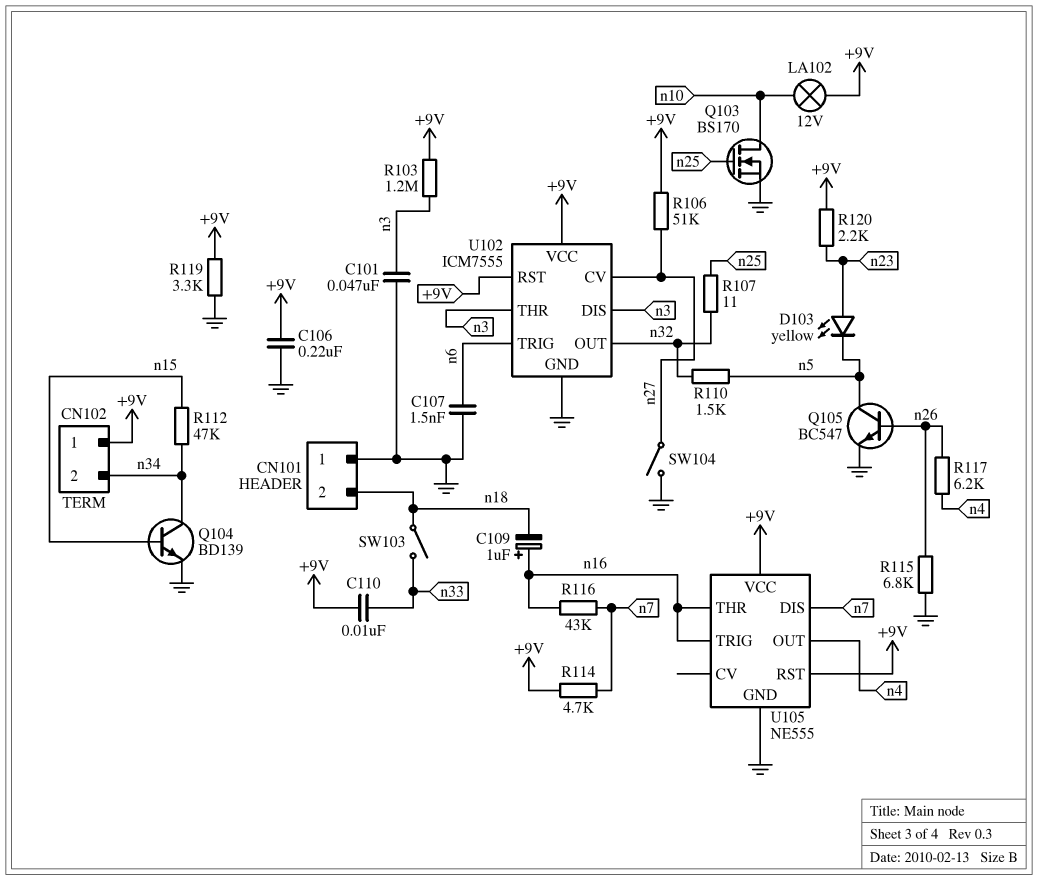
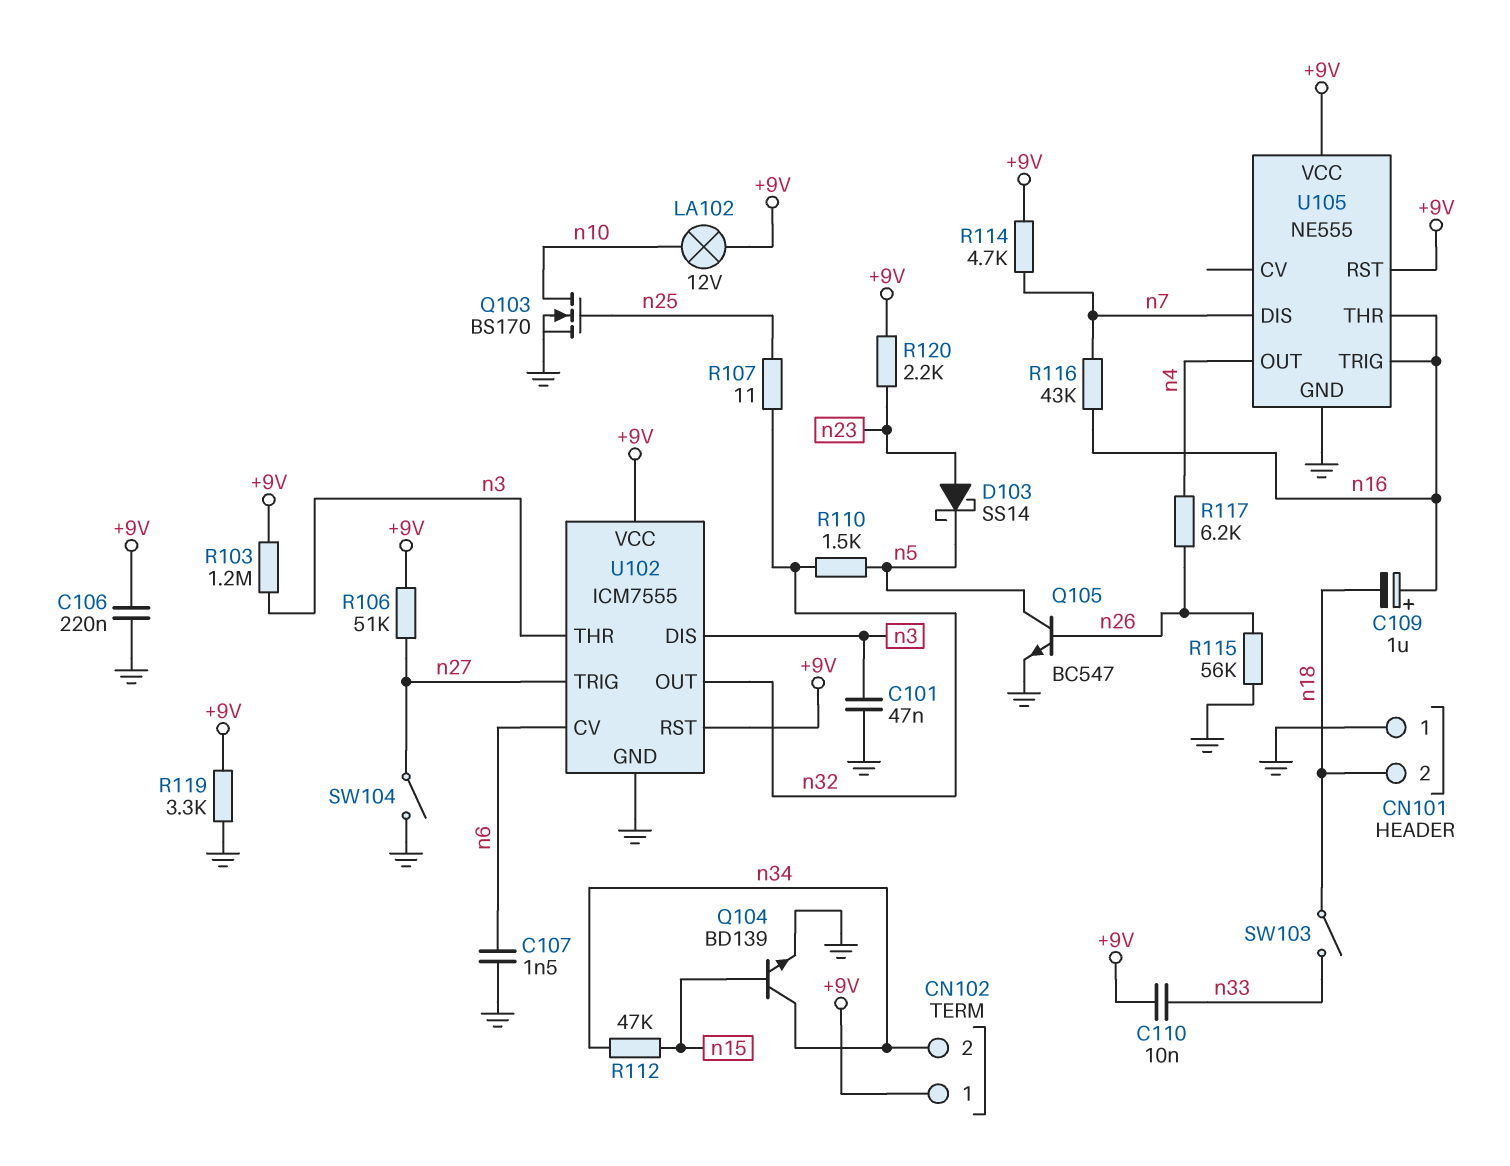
D103: LED yellow (A n23, K n5) -> schottky SS14 (A n23, K n5)
R115: 6.8k (GND, n26) -> 56k (GND, n26)
U102 pin CV: n27 -> n6
U102 pin TRIG: n6 -> n27

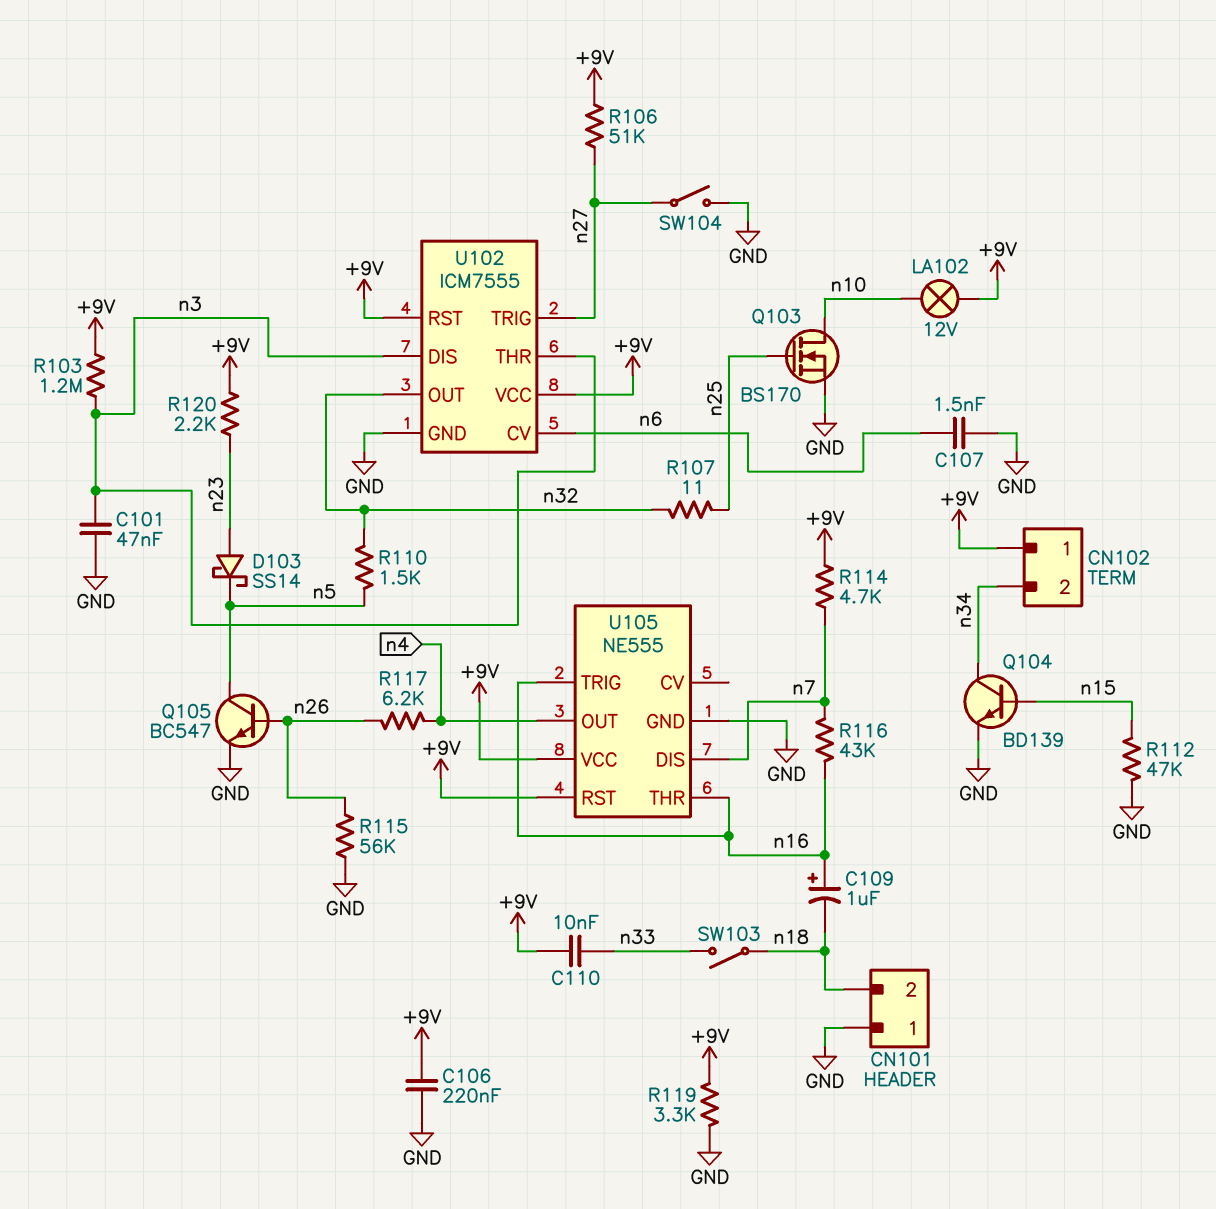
R112: 47k (n15, n34) -> 47k (GND, n15)

